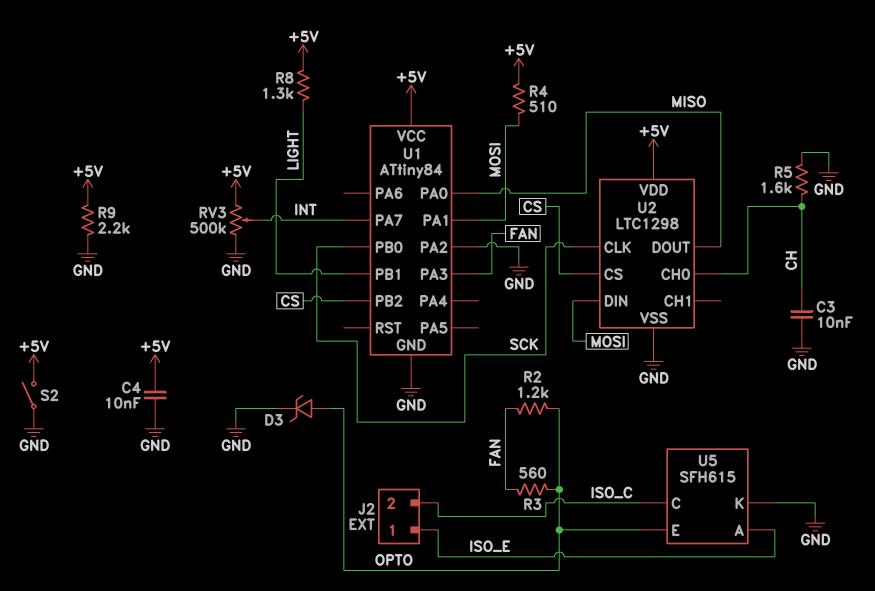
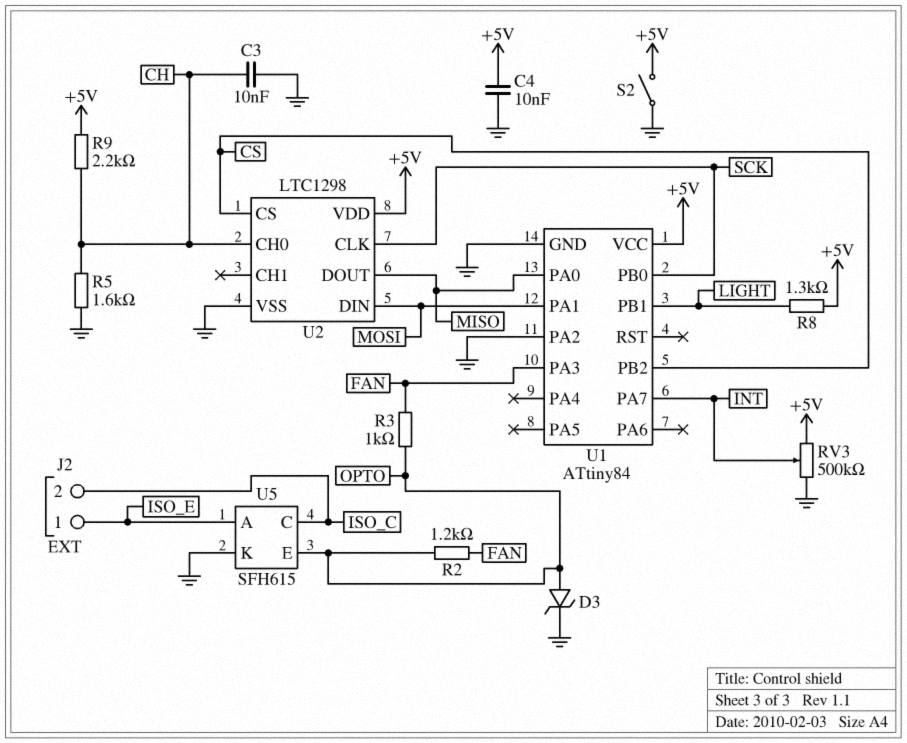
R3: 560 (FAN, OPTO) -> 1k (FAN, OPTO)
R4: 510 (+5V, MOSI) -> none
R9: 2.2k (+5V, GND) -> 2.2k (+5V, CH)

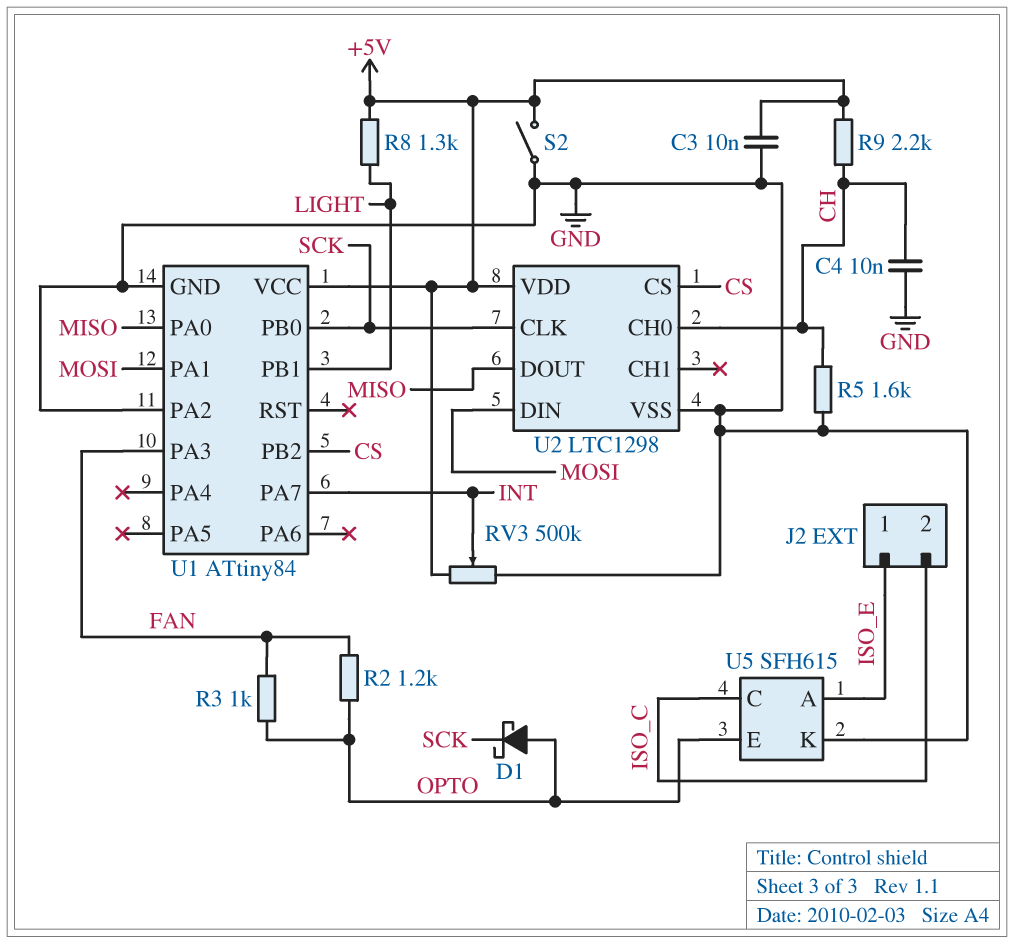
C3: 10nF (CH, GND) -> 10nF (+5V, GND)
C4: 10nF (+5V, GND) -> 10nF (CH, GND)
D1: none -> schottky (A OPTO, K SCK)
D3: zener (A OPTO, K GND) -> none

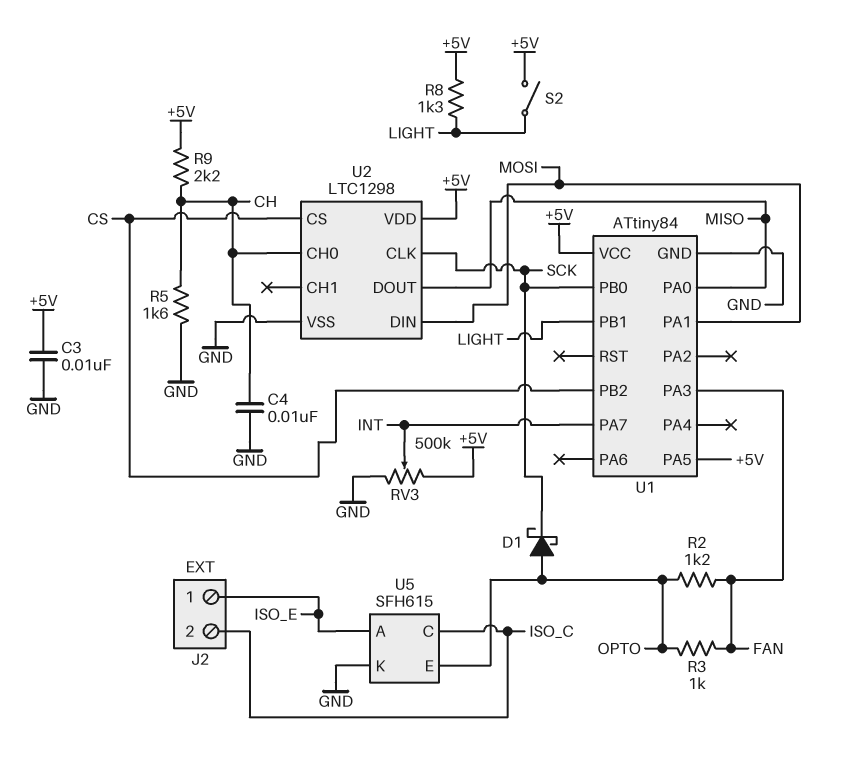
S2: switch (+5V, GND) -> switch (+5V, LIGHT)
U1 pin PA2: GND -> none
U1 pin PA5: none -> +5V

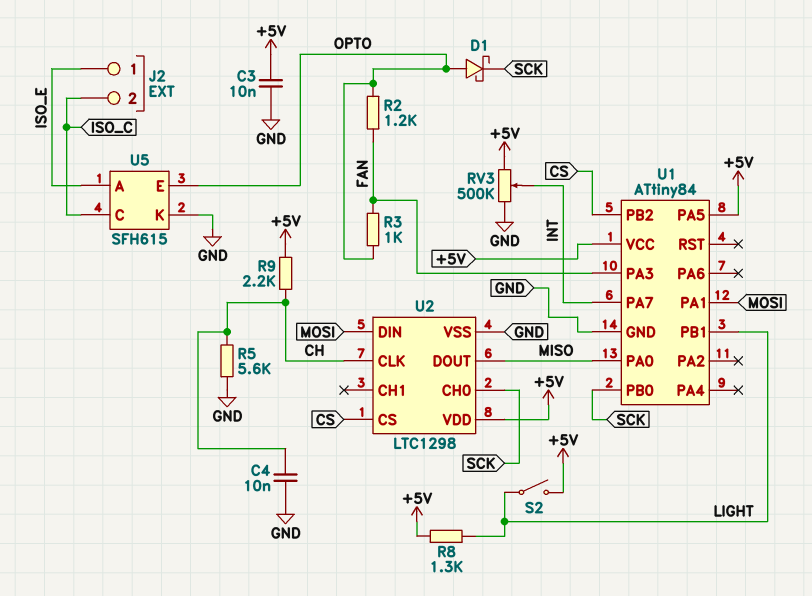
R5: 1.6k (CH, GND) -> 5.6k (CH, GND)
U2 pin CH0: CH -> SCK
U2 pin CLK: SCK -> CH

